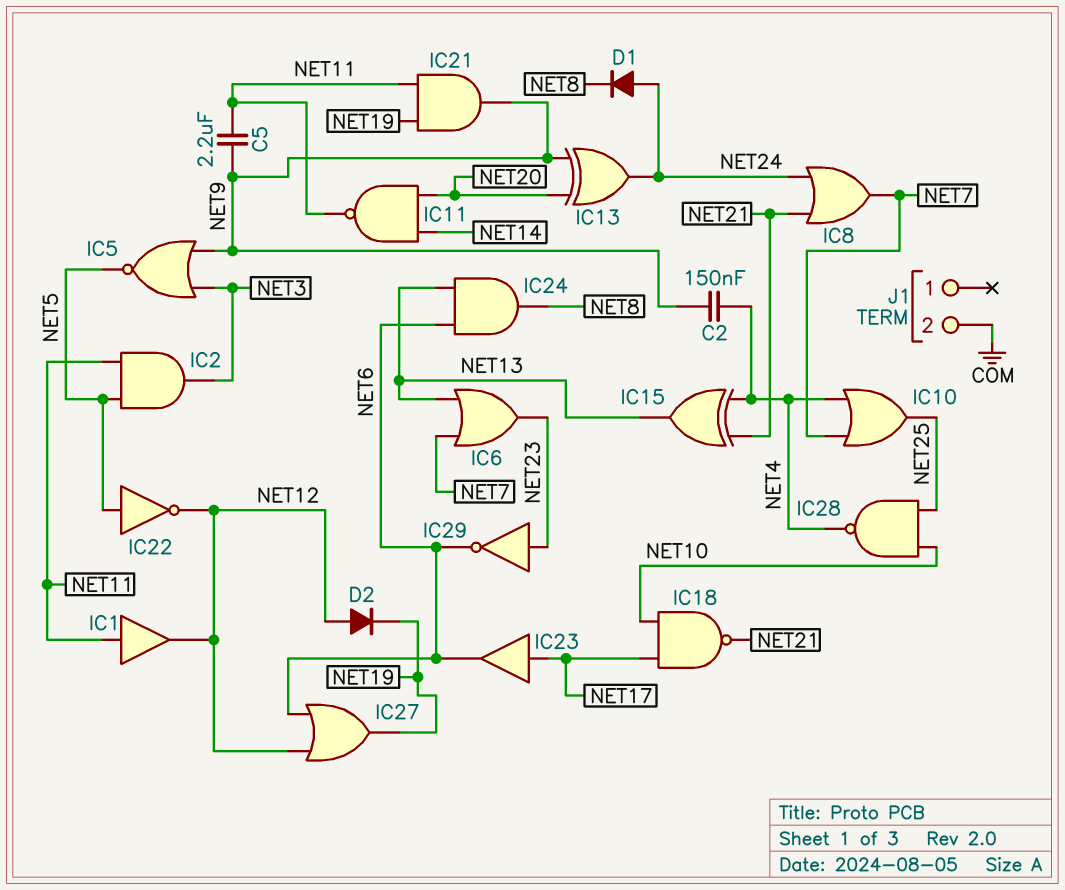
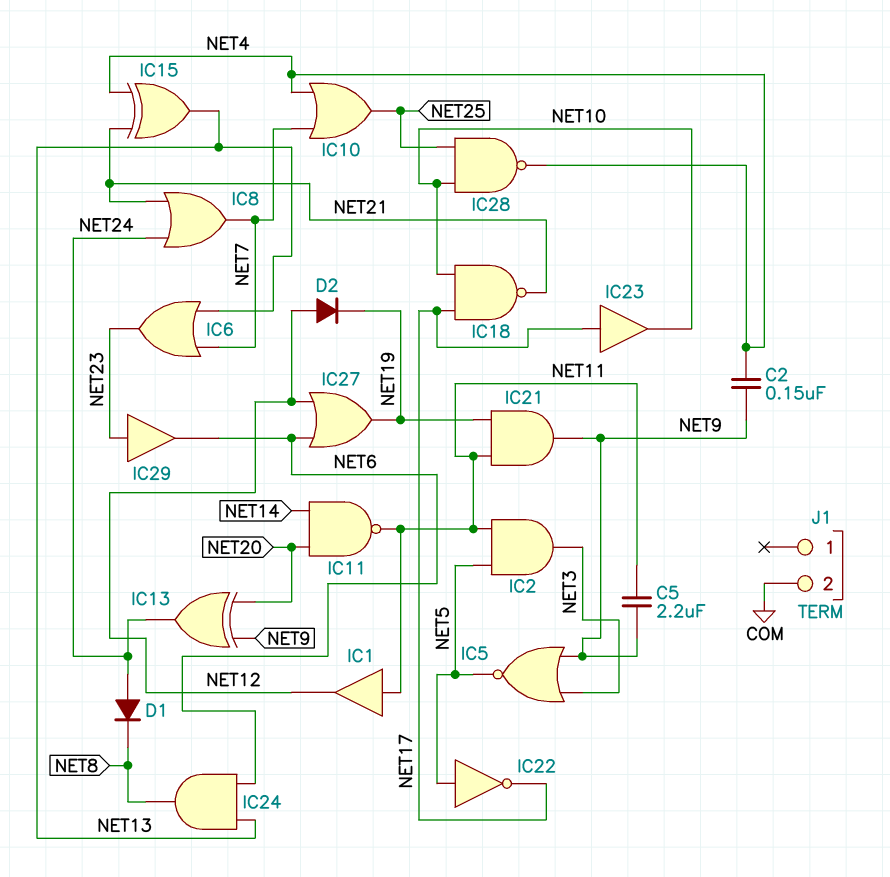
IC22: NOT (in NET5, out NET12) -> NOT (in NET5, out NET17)
IC23: buffer (in NET17, out NET6) -> buffer (in NET17, out NET10)
IC29: NOT (in NET23, out NET6) -> buffer (in NET23, out NET6)

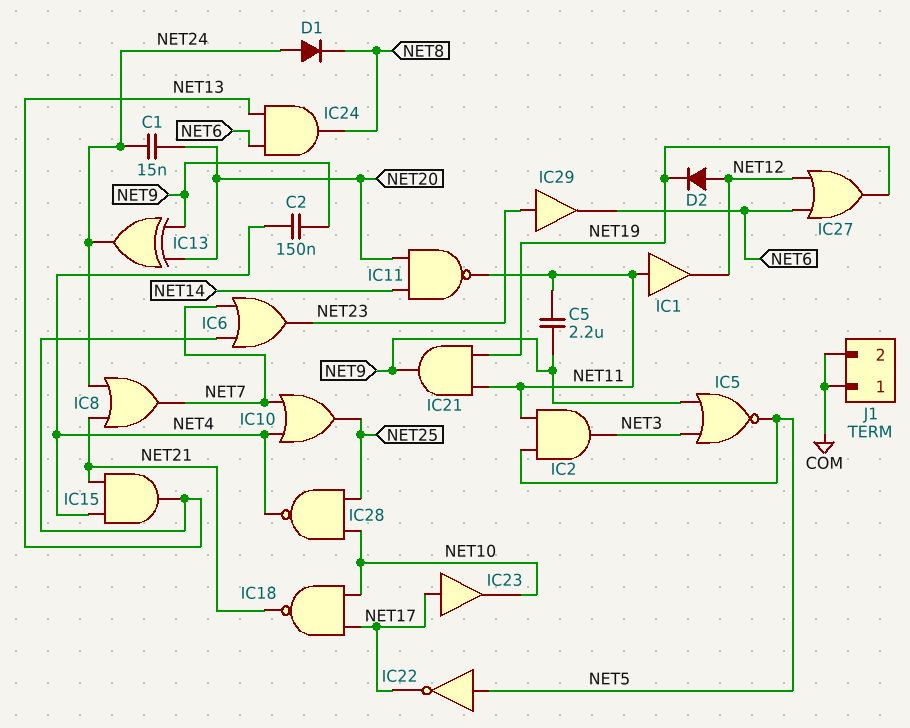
C1: none -> 15nF (NET20, NET24)
IC15: XOR (in NET4, in NET21, out NET13) -> AND (in NET4, in NET21, out NET13)
J1 pin 1: none -> COM

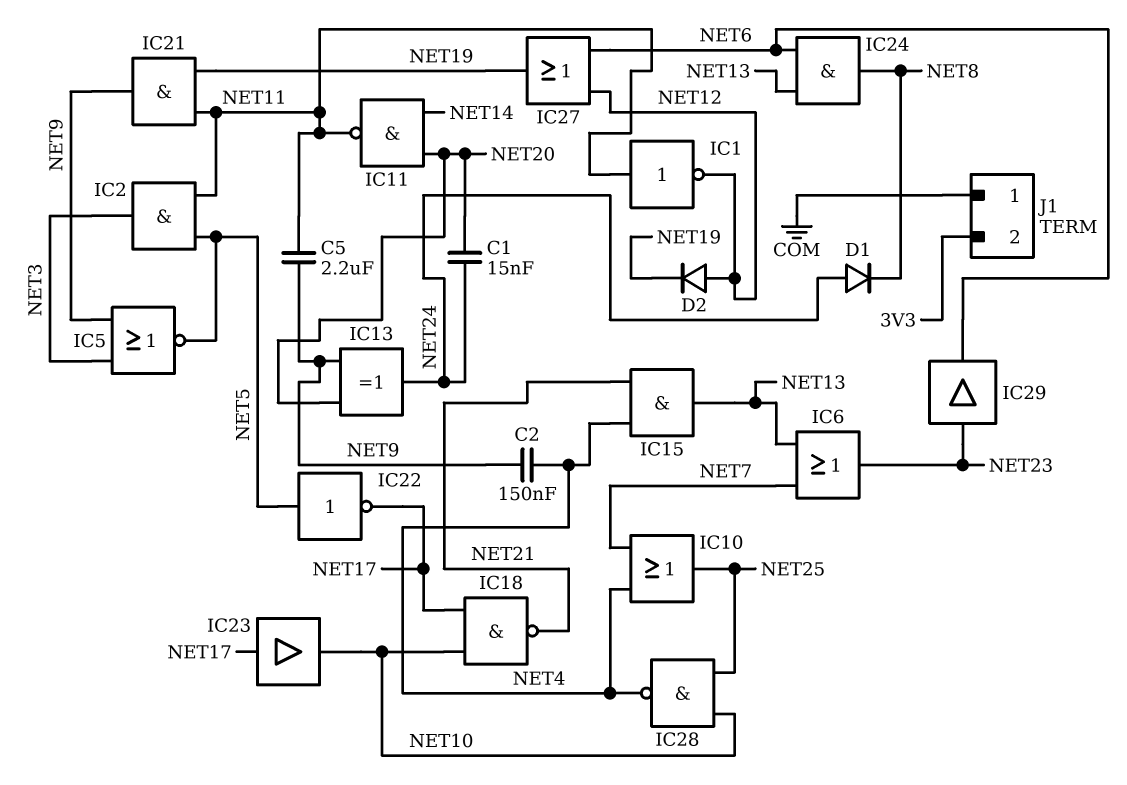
IC1: buffer (in NET11, out NET12) -> NOT (in NET11, out NET12)
IC8: OR (in NET21, in NET24, out NET7) -> none
J1 pin 2: COM -> 3V3

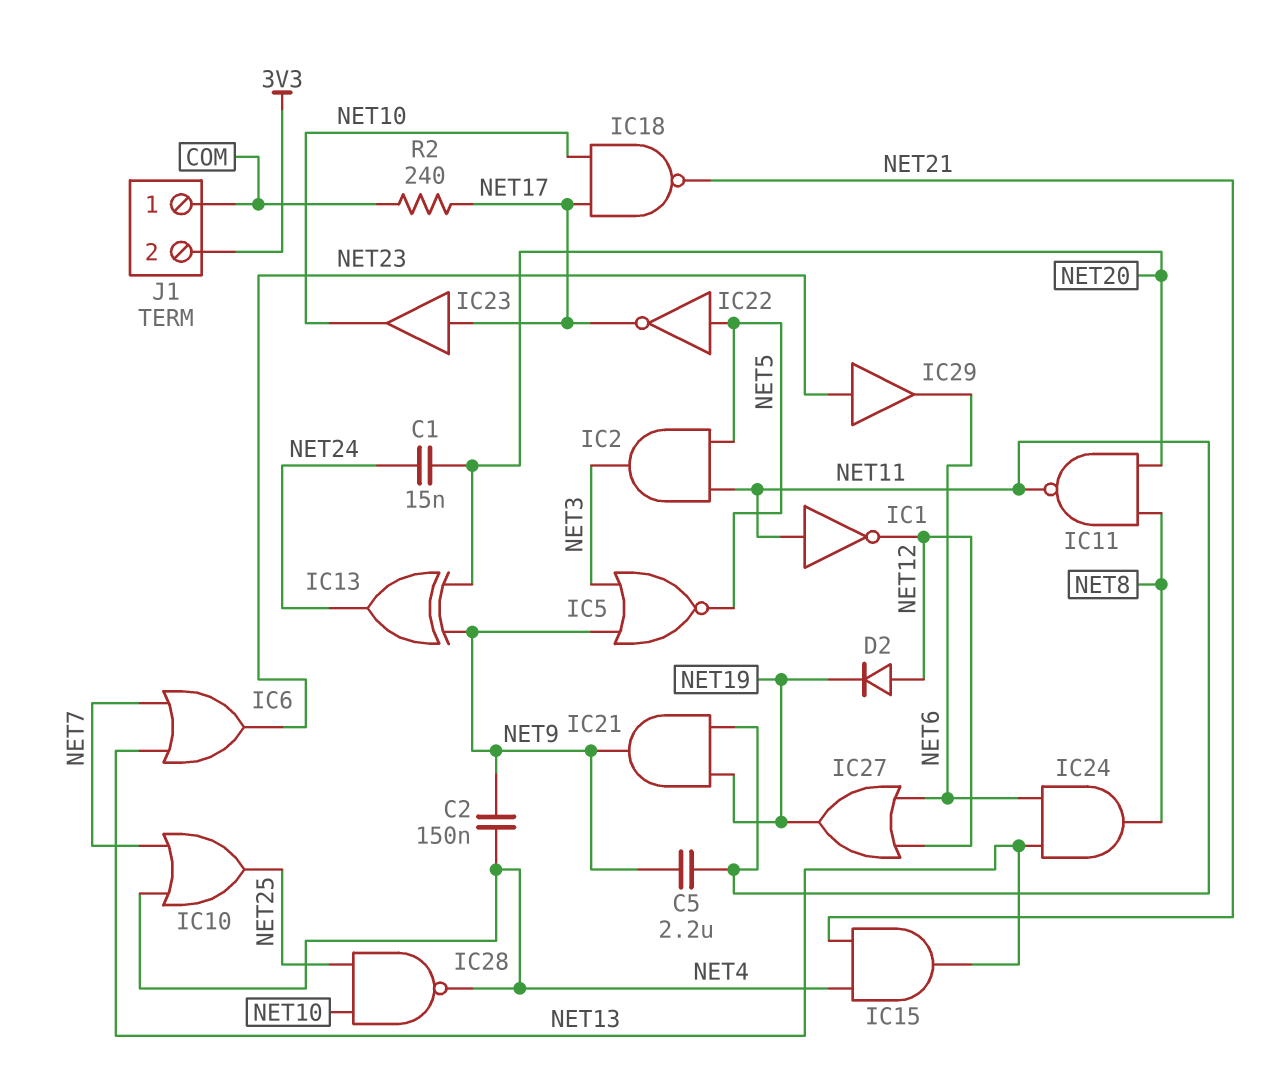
D1: diode (A NET24, K NET8) -> none
IC11: NAND (in NET14, in NET20, out NET11) -> NAND (in NET8, in NET20, out NET11)
R2: none -> 240 (COM, NET17)

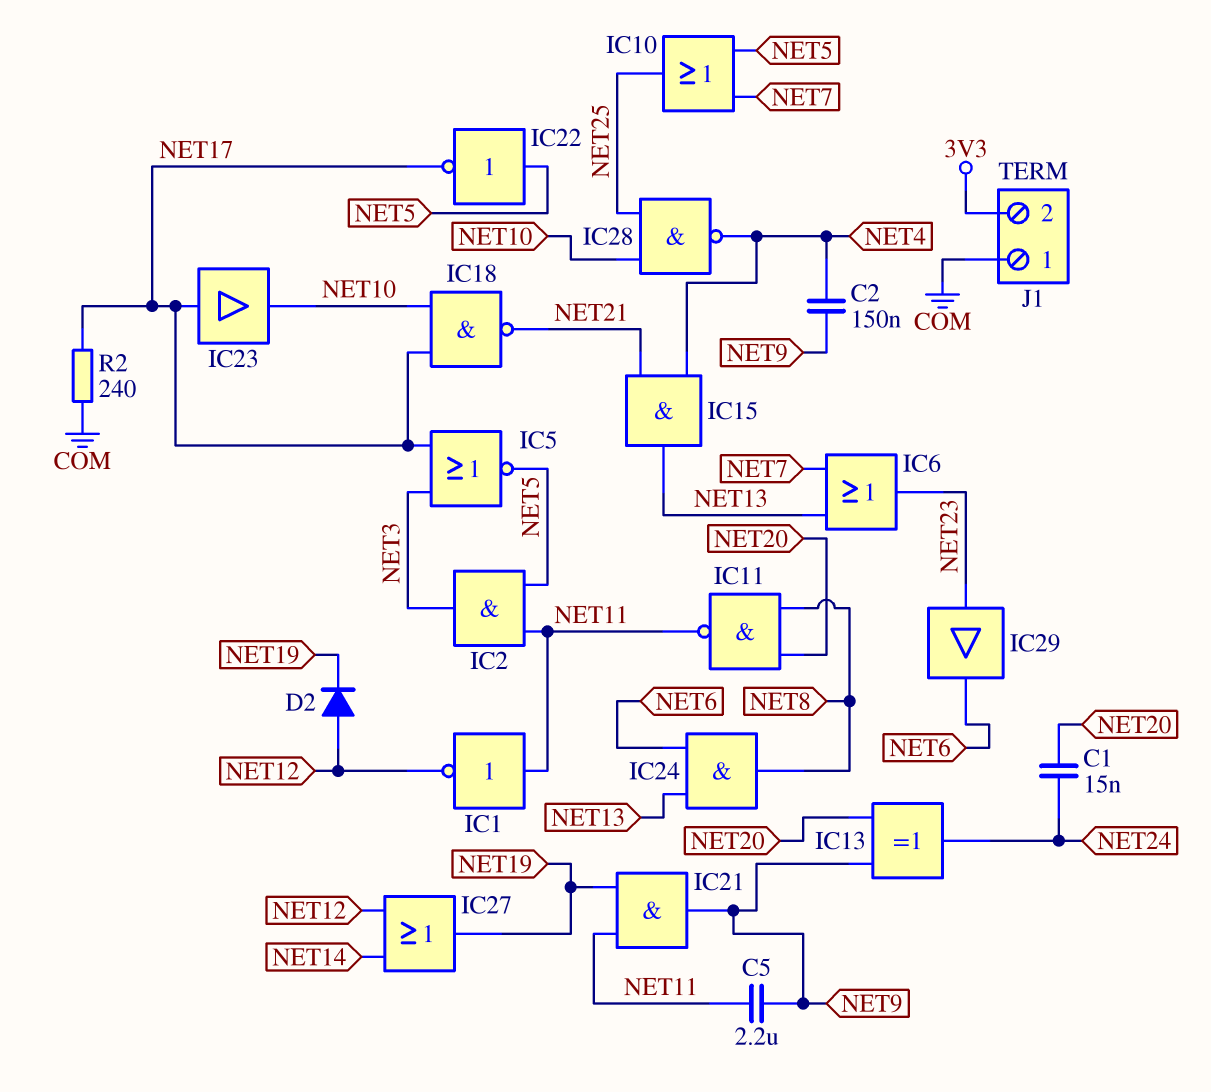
IC5: NOR (in NET3, in NET9, out NET5) -> NOR (in NET3, in NET17, out NET5)
IC10: OR (in NET4, in NET7, out NET25) -> OR (in NET5, in NET7, out NET25)
IC27: OR (in NET6, in NET12, out NET19) -> OR (in NET12, in NET14, out NET19)

